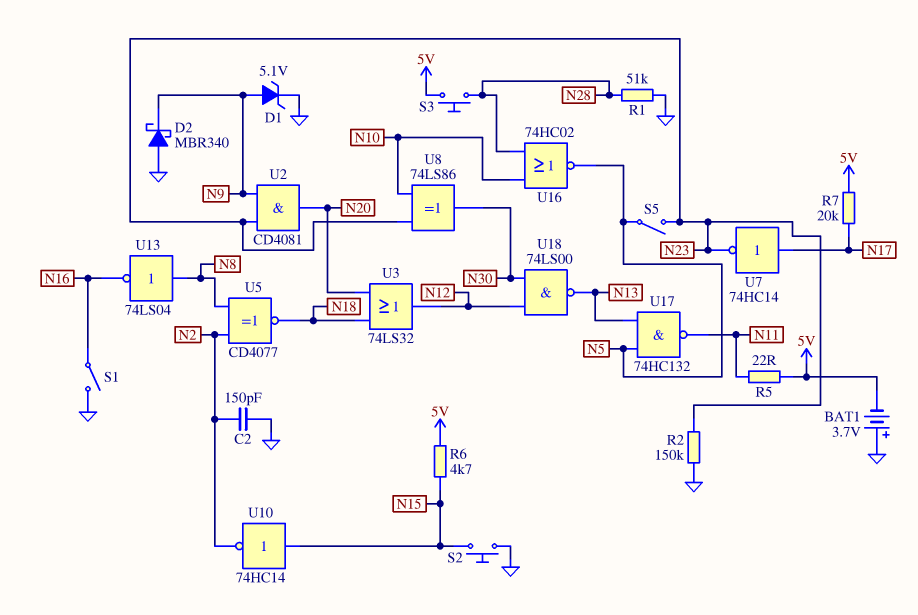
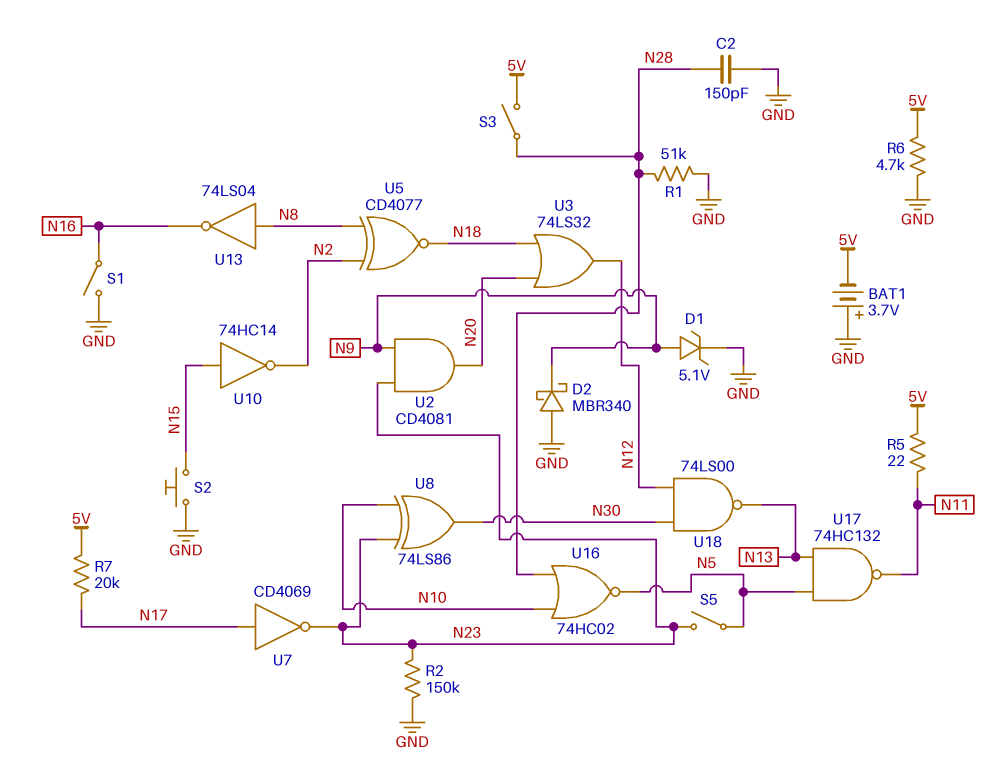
C2: 150pF (GND, N2) -> 150pF (GND, N28)
R6: 4.7k (5V, N15) -> 4.7k (5V, GND)
S3: button (5V, N28) -> switch (5V, N28)
U7: NOT 74HC14 (in N17, out N23) -> NOT CD4069 (in N17, out N23)

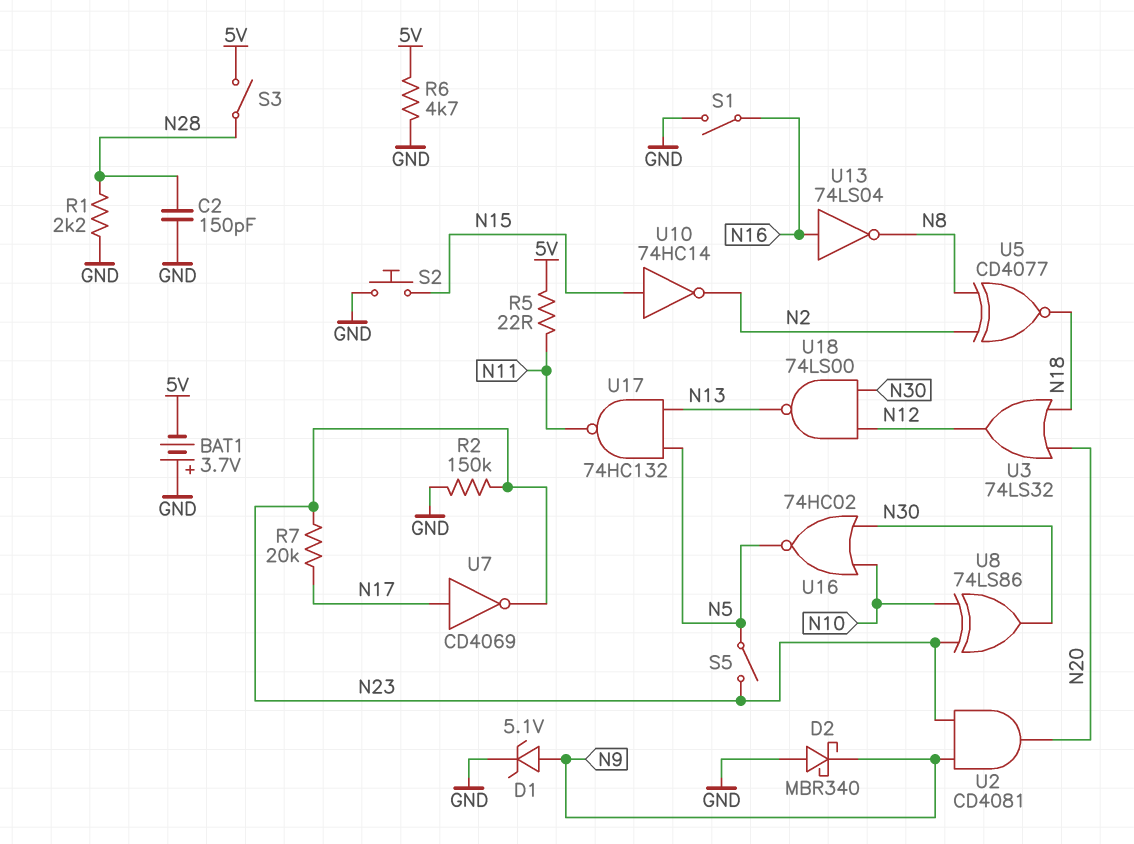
R1: 51k (GND, N28) -> 2.2k (GND, N28)
R7: 20k (5V, N17) -> 20k (N17, N23)
U13: NOT 74LS04 (in N8, out N16) -> NOT 74LS04 (in N16, out N8)
U16: NOR 74HC02 (in N10, in N28, out N5) -> NOR 74HC02 (in N10, in N30, out N5)

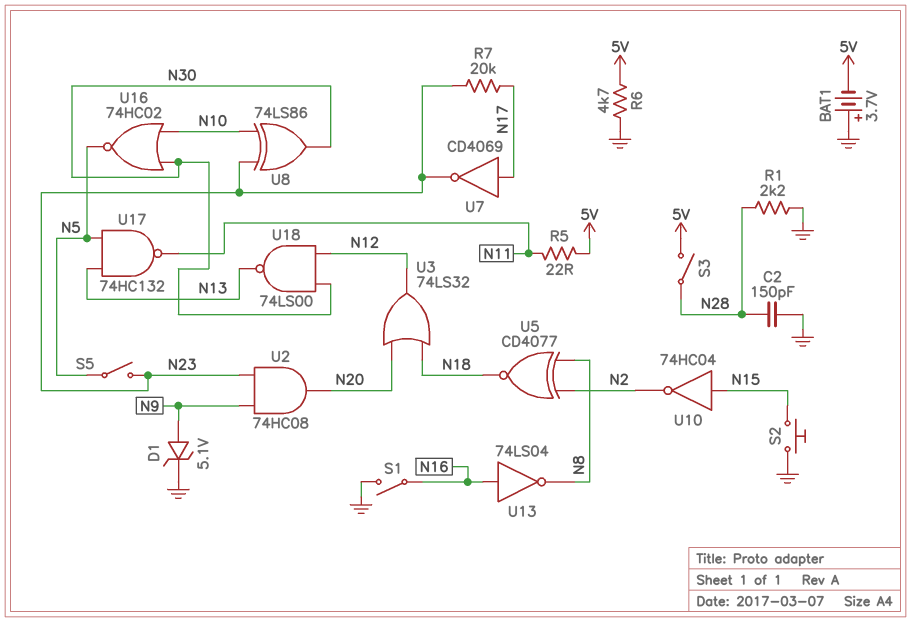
D2: schottky MBR340 (A GND, K N9) -> none
R2: 150k (GND, N23) -> none
U2: AND CD4081 (in N9, in N23, out N20) -> AND 74HC08 (in N9, in N23, out N20)
U10: NOT 74HC14 (in N15, out N2) -> NOT 74HC04 (in N15, out N2)

